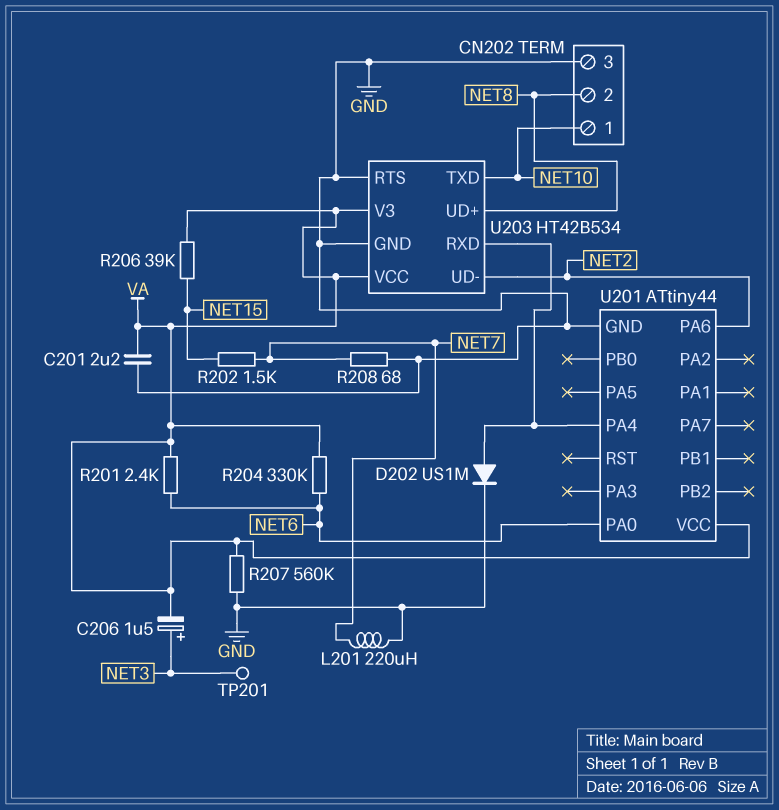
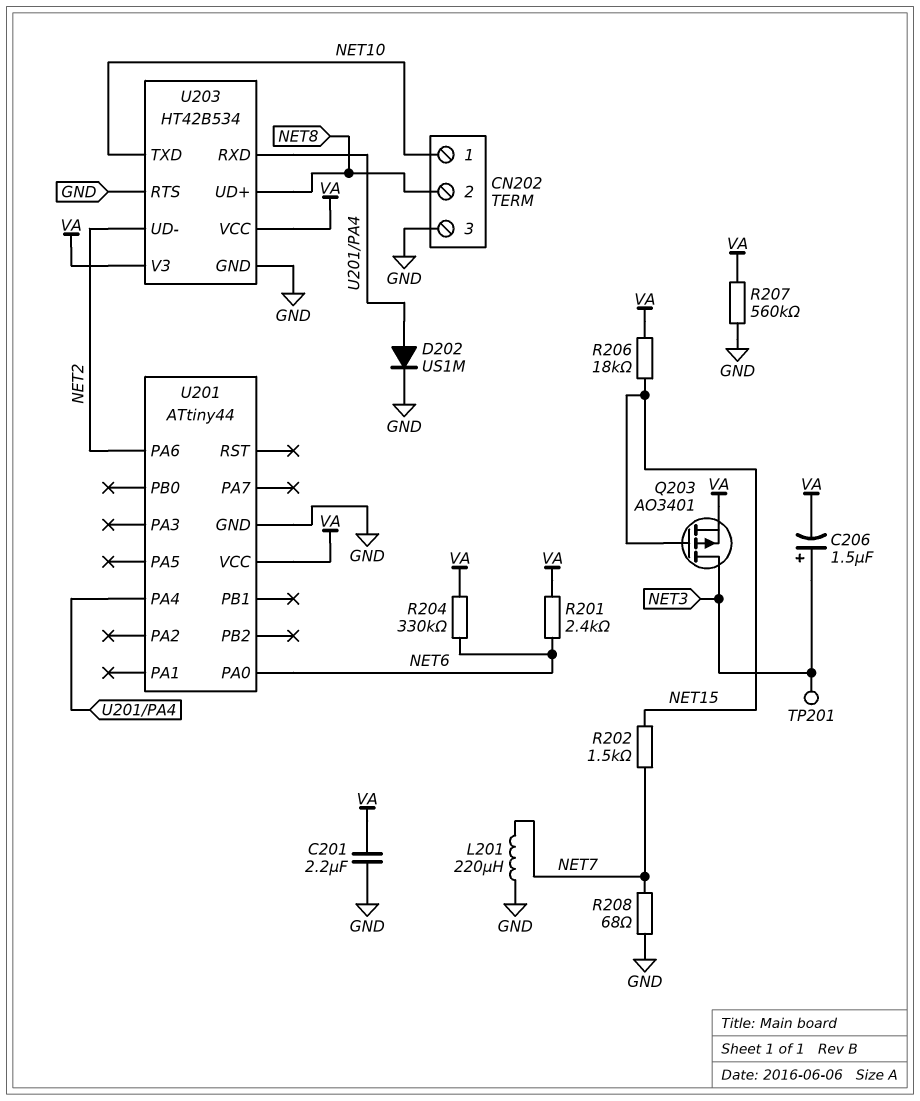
Q203: none -> PMOS AO3401 (G NET15, D NET3, S VA)
R206: 39k (NET15, VA) -> 18k (NET15, VA)

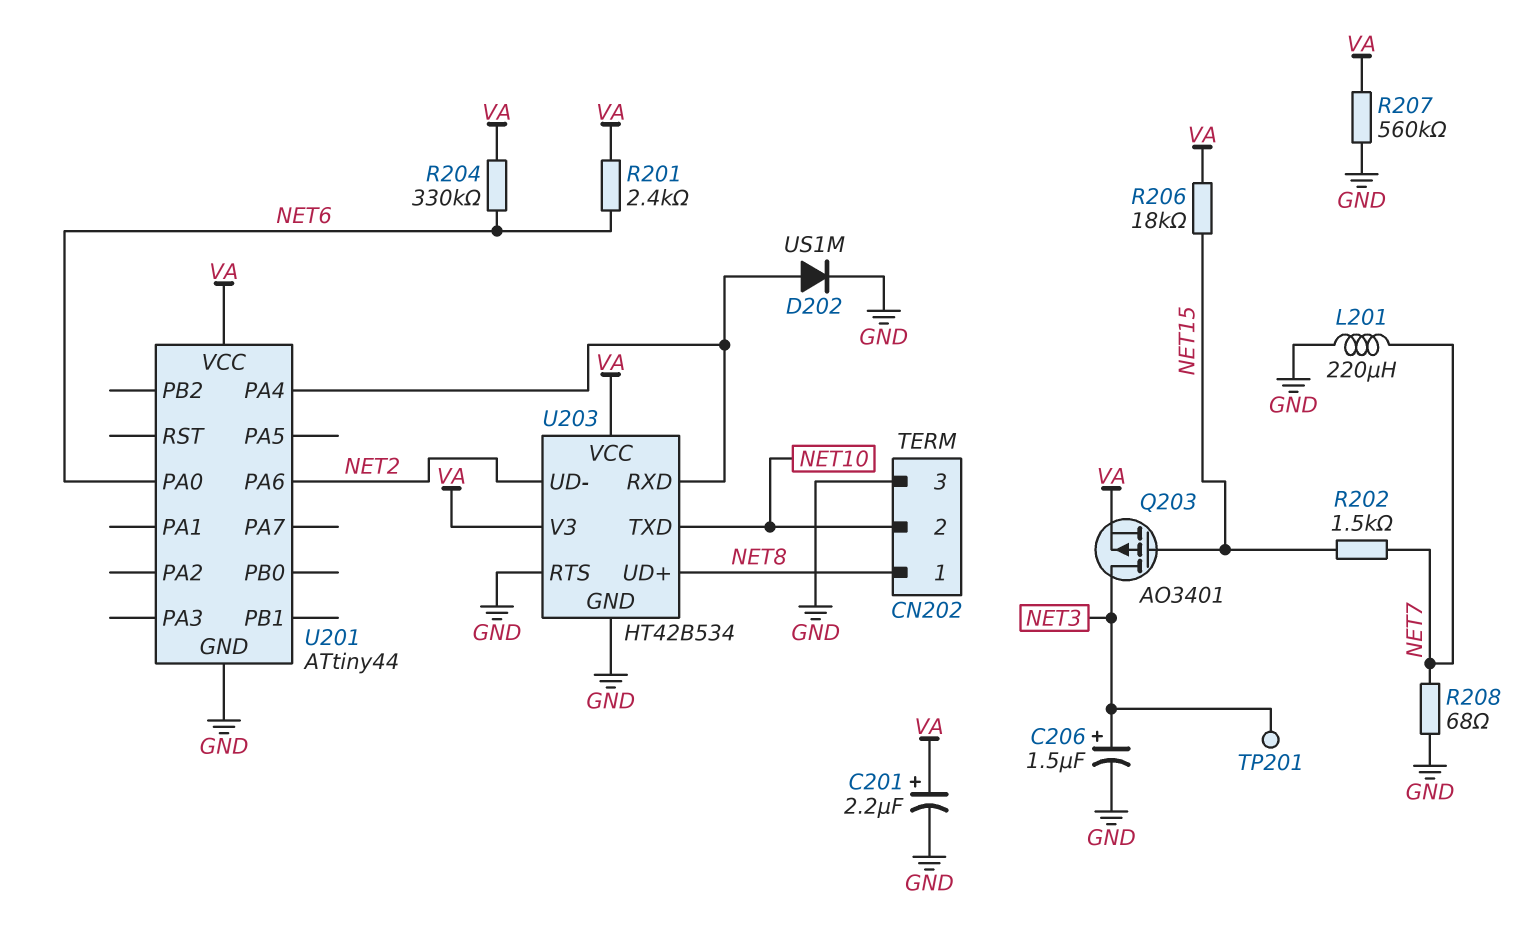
C201: 2.2uF (GND, VA) -> 2.2uF (plus VA, minus GND)
C206: 1.5uF (plus NET3, minus VA) -> 1.5uF (plus NET3, minus GND)
CN202 pin 1: NET10 -> NET8
CN202 pin 2: NET8 -> NET10

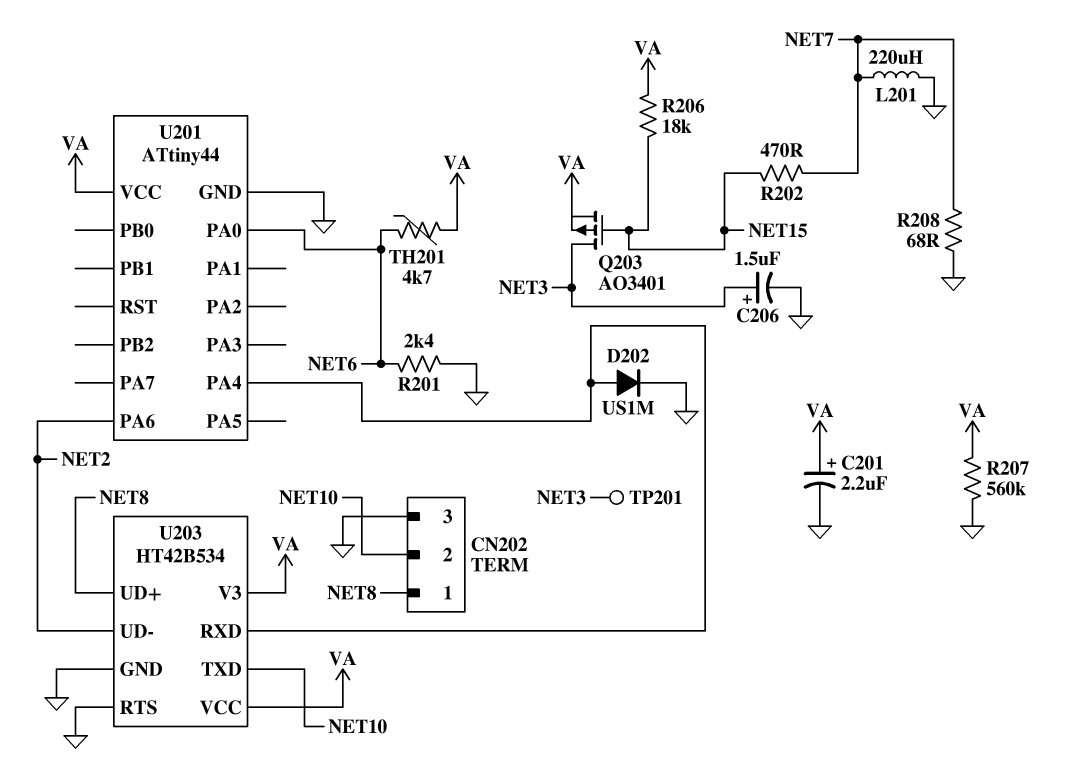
R201: 2.4k (NET6, VA) -> 2.4k (GND, NET6)
R202: 1.5k (NET7, NET15) -> 470 (NET7, NET15)
R204: 330k (NET6, VA) -> none
TH201: none -> 4.7k (NET6, VA)

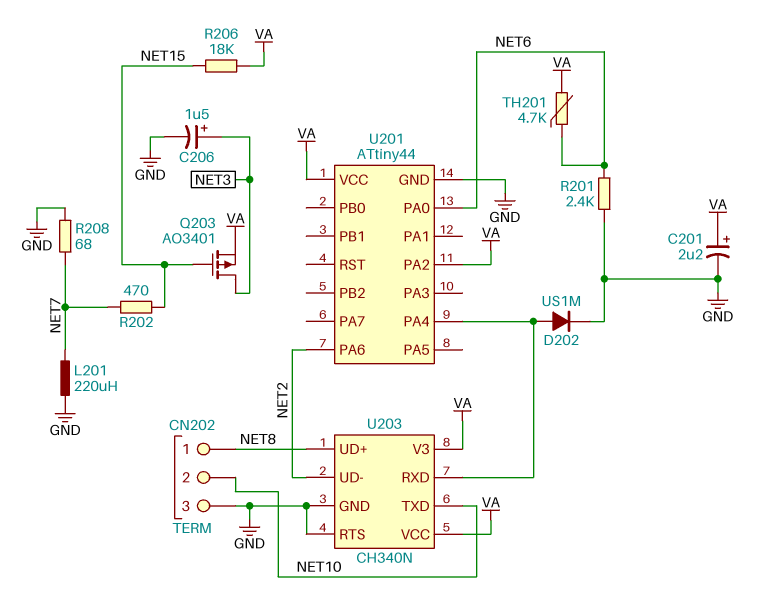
R207: 560k (GND, VA) -> none
TP201: test point (NET3) -> none
U201 pin PA2: none -> VA
U203: HT42B534 -> CH340N

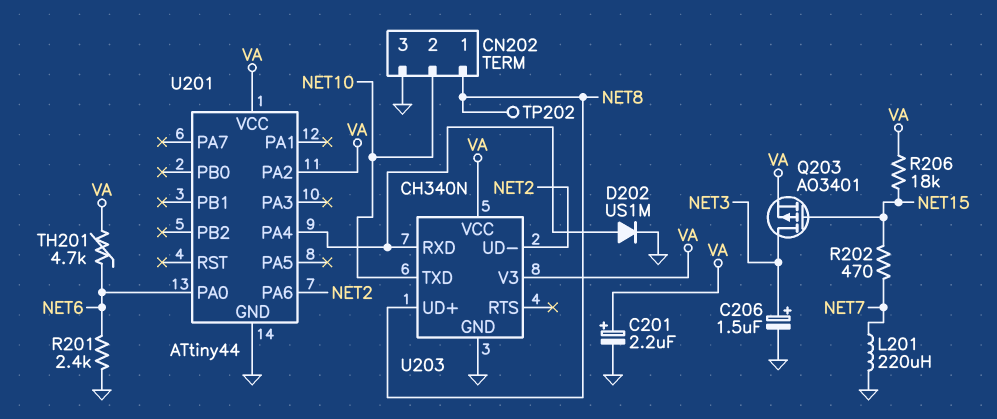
R208: 68 (GND, NET7) -> none
TP202: none -> test point (NET8)
U203 pin RTS: GND -> none

